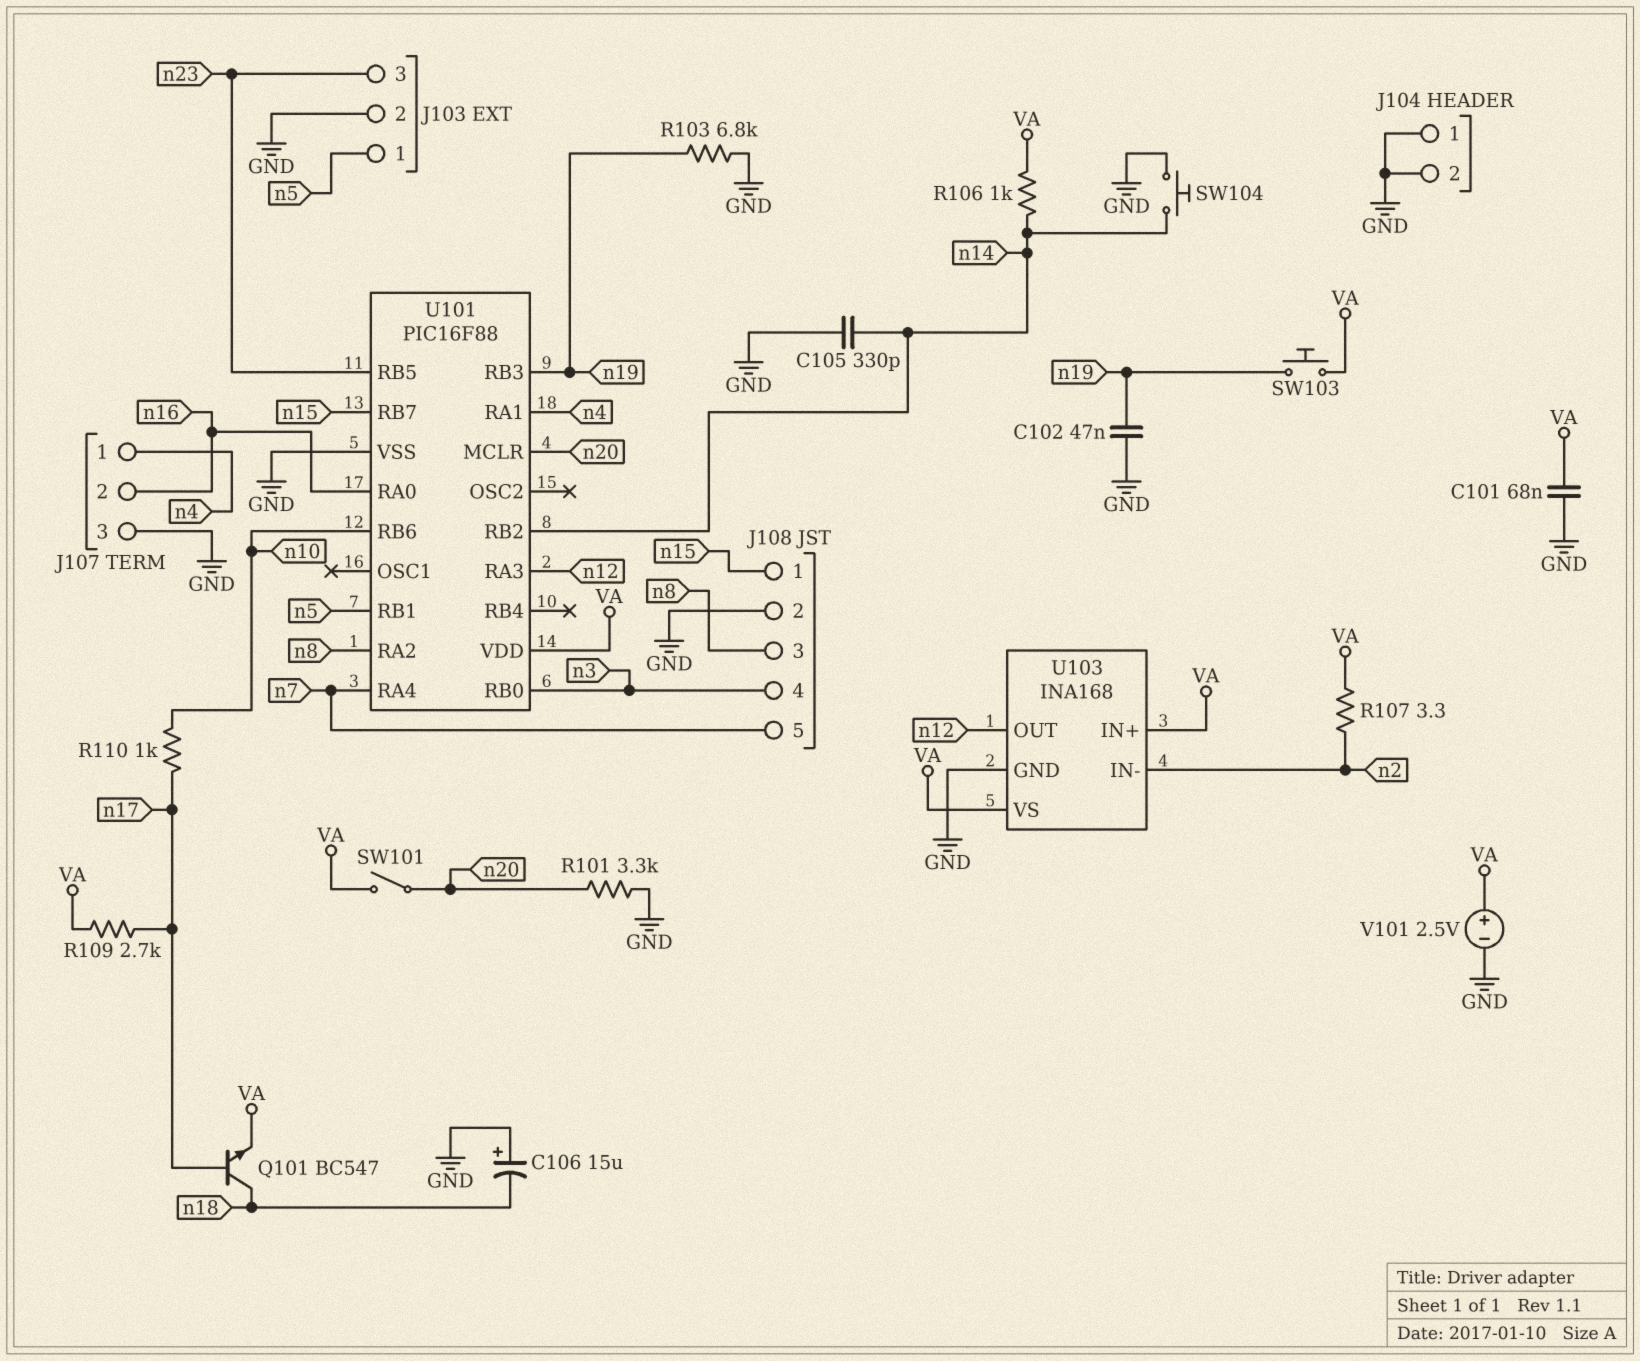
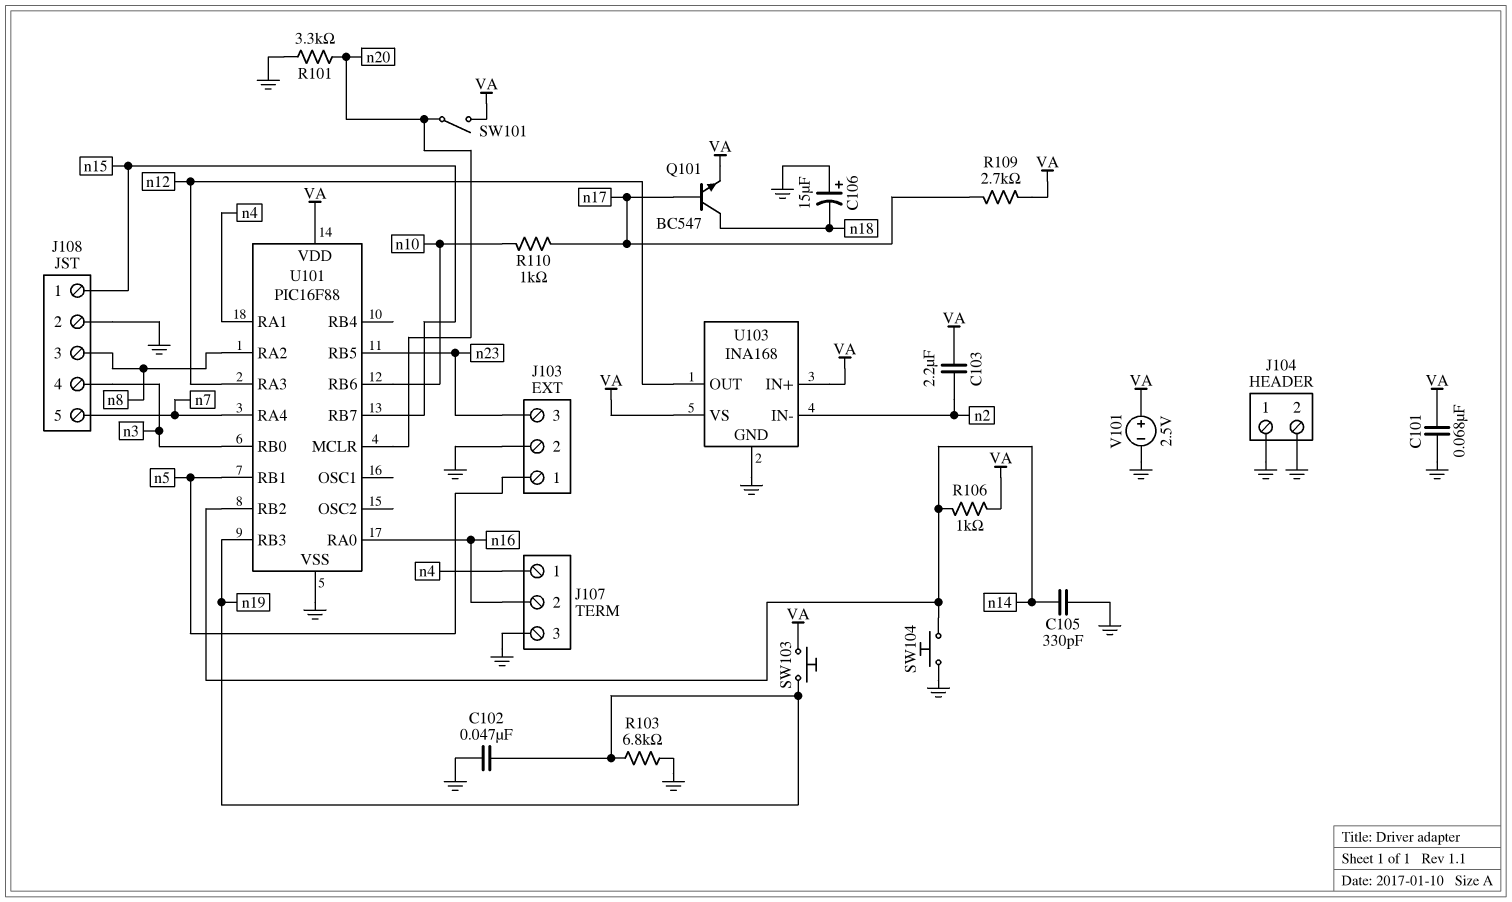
C103: none -> 2.2uF (VA, n2)
R107: 3.3 (VA, n2) -> none

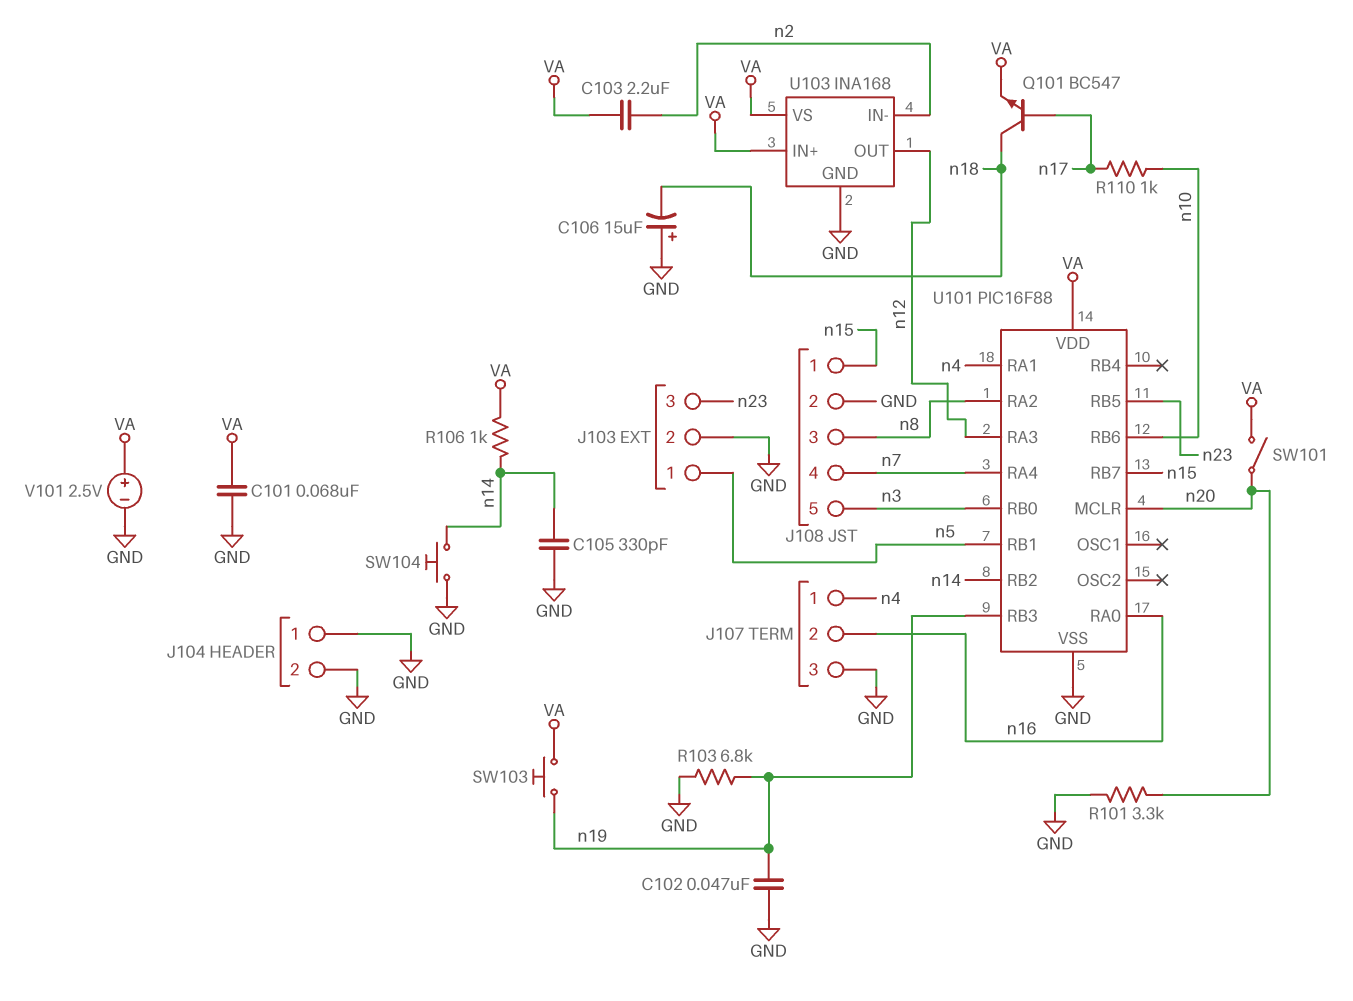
J108 pin 4: n3 -> n7
J108 pin 5: n7 -> n3
R109: 2.7k (VA, n17) -> none

